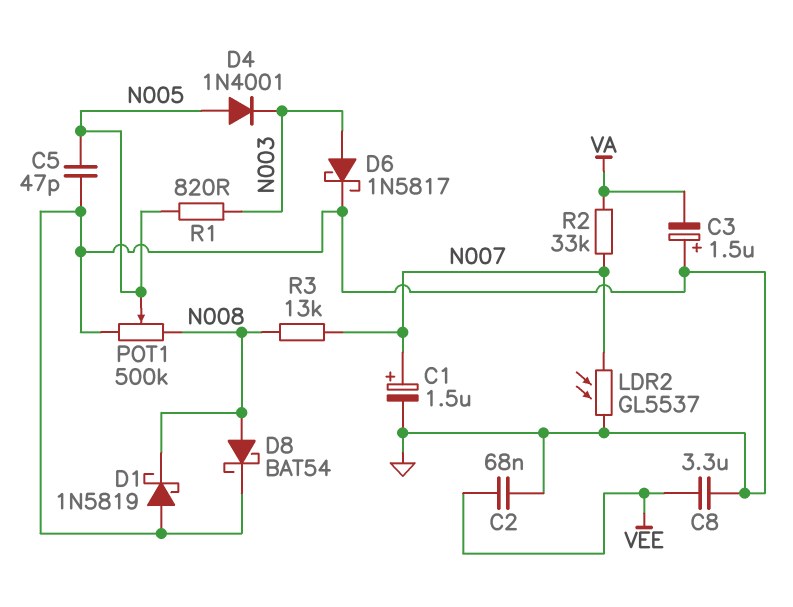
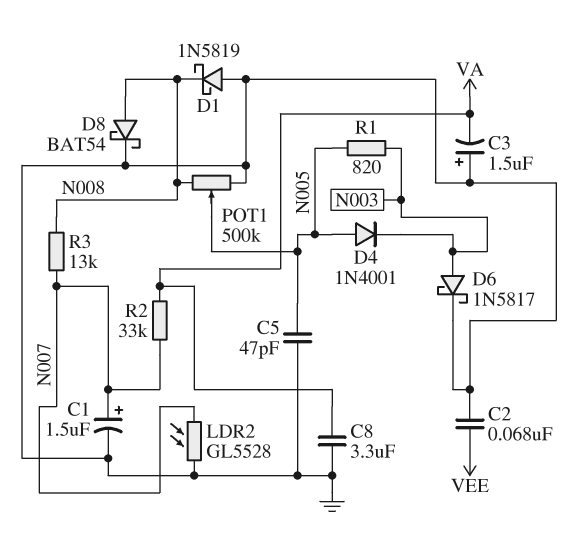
C8: 3.3uF (GND, VEE) -> 3.3uF (GND, VA)
LDR2: GL5537 (GND, N007) -> GL5528 (GND, N007)

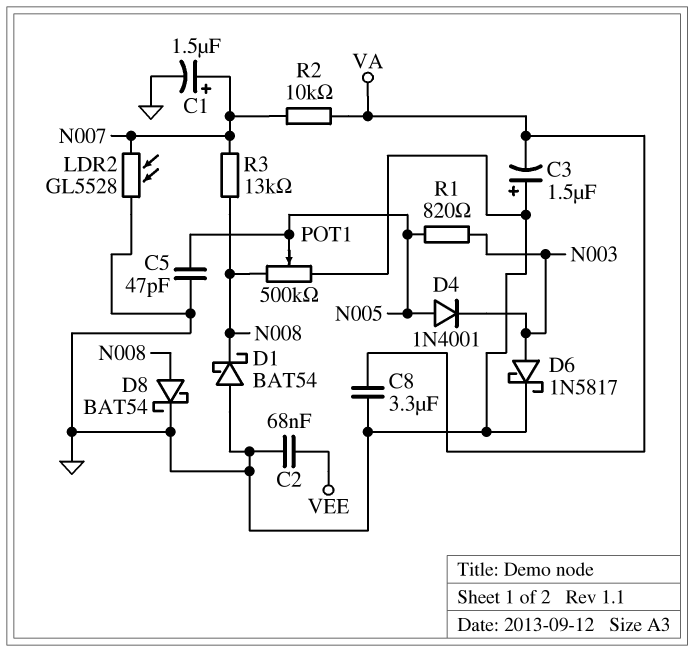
D1: schottky 1N5819 (A GND, K N008) -> schottky BAT54 (A GND, K N008)
R2: 33k (N007, VA) -> 10k (N007, VA)

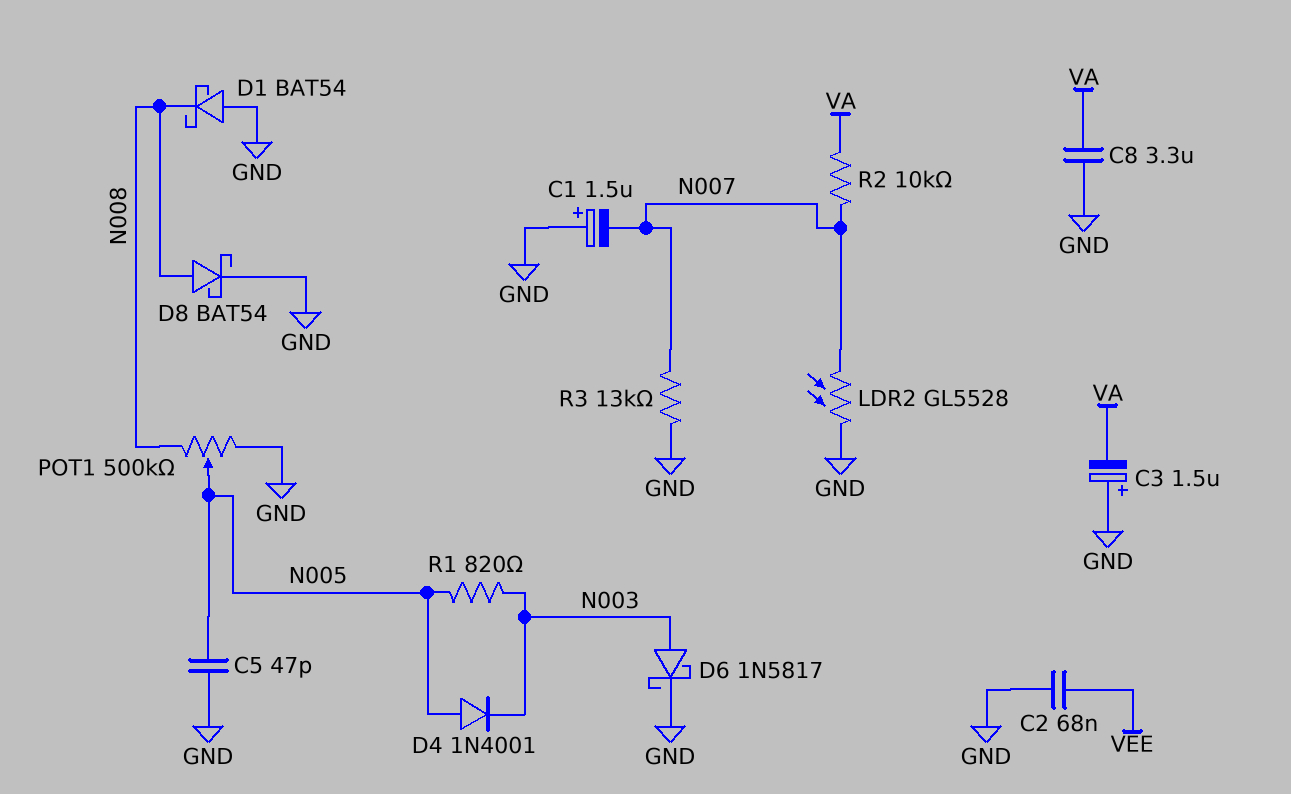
C1: 1.5uF (plus N007, minus GND) -> 1.5uF (plus GND, minus N007)
R3: 13k (N007, N008) -> 13k (GND, N007)

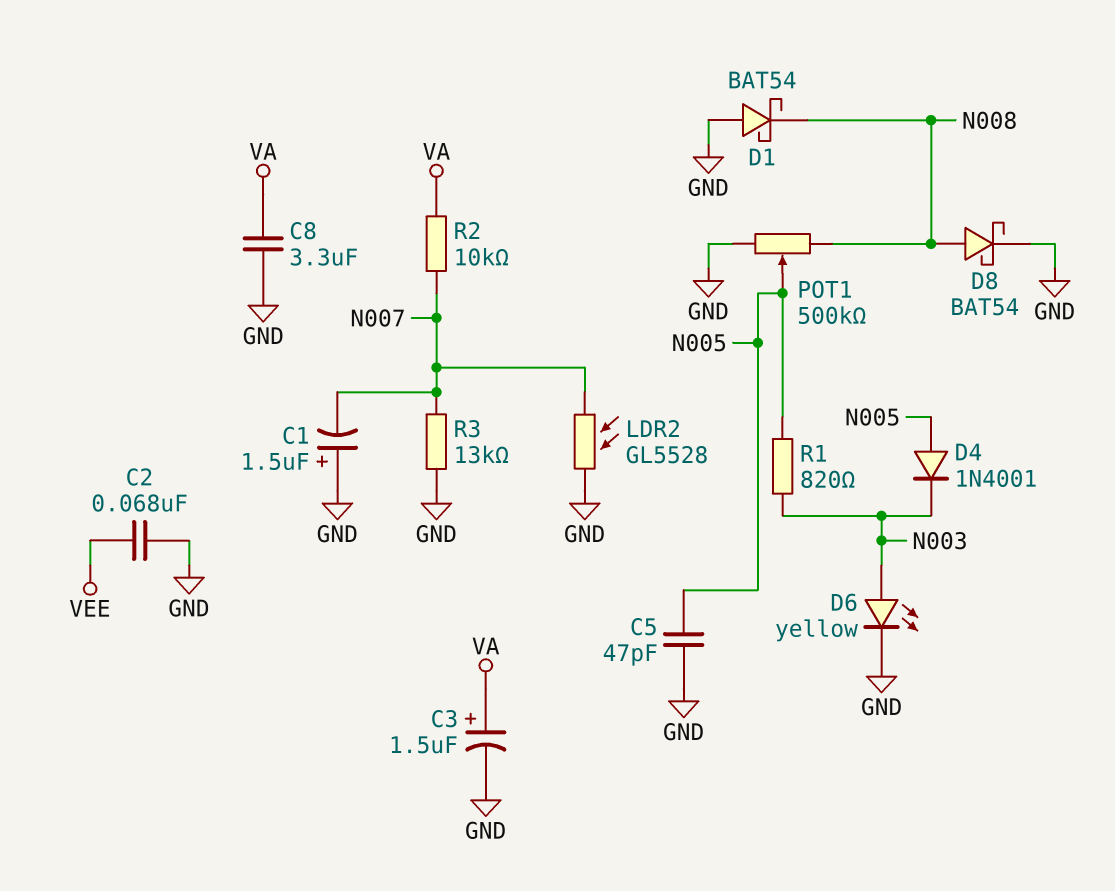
C3: 1.5uF (plus GND, minus VA) -> 1.5uF (plus VA, minus GND)
D6: schottky 1N5817 (A N003, K GND) -> LED yellow (A N003, K GND)

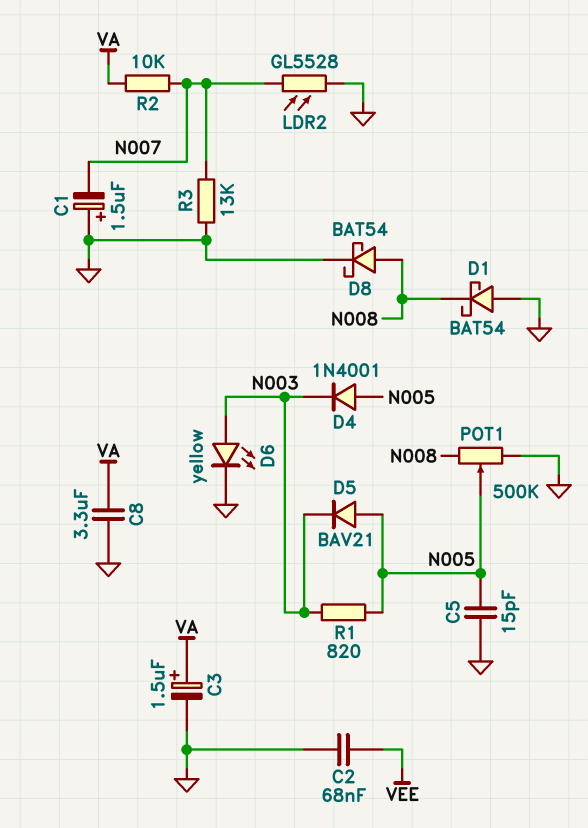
C5: 47pF (GND, N005) -> 15pF (GND, N005)
D5: none -> diode BAV21 (A N005, K N003)

